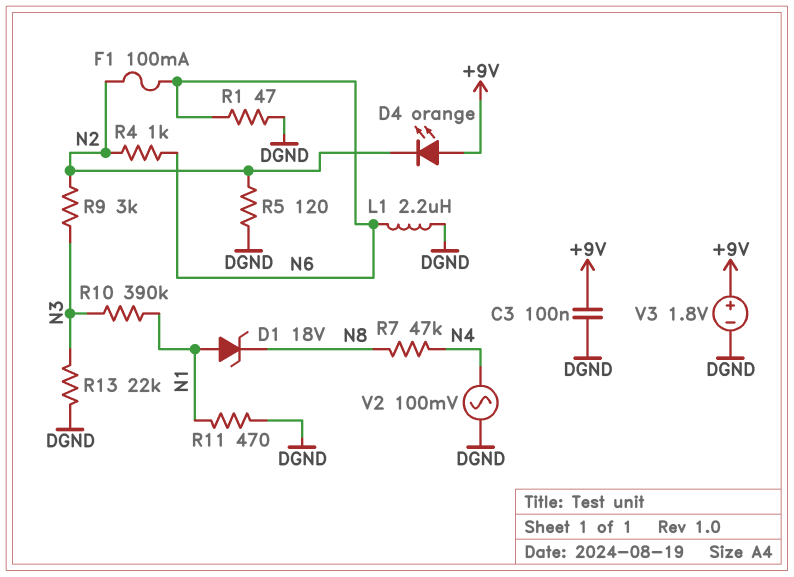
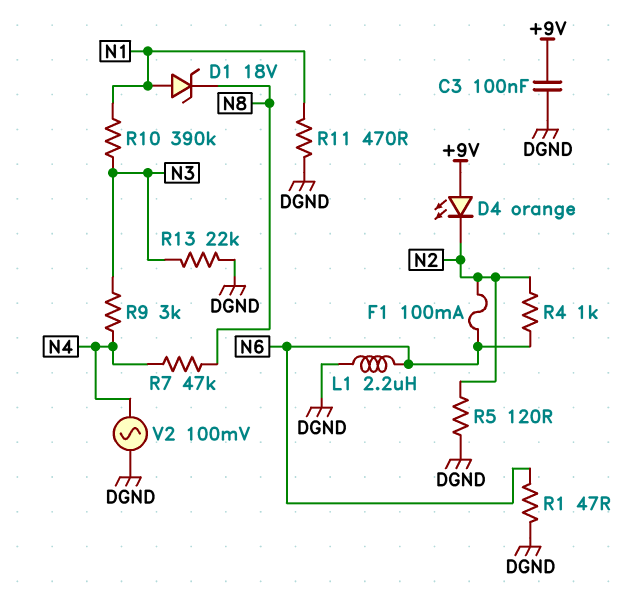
R9: 3k (N2, N3) -> 3k (N3, N4)
V3: 1.8V (plus +9V, minus DGND) -> none

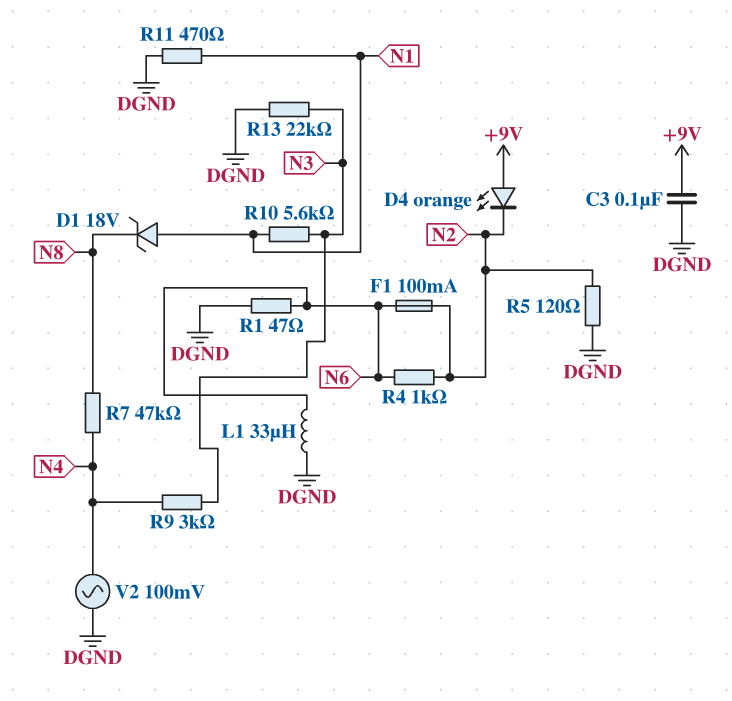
L1: 2.2uH (DGND, N6) -> 33uH (DGND, N6)
R10: 390k (N1, N3) -> 5.6k (N1, N3)

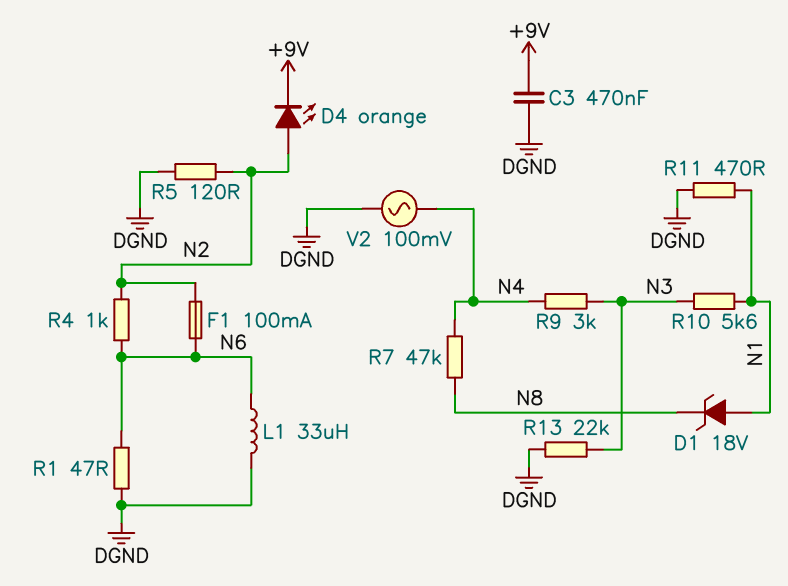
C3: 100nF (+9V, DGND) -> 470nF (+9V, DGND)
D4: LED orange (A +9V, K N2) -> LED orange (A N2, K +9V)

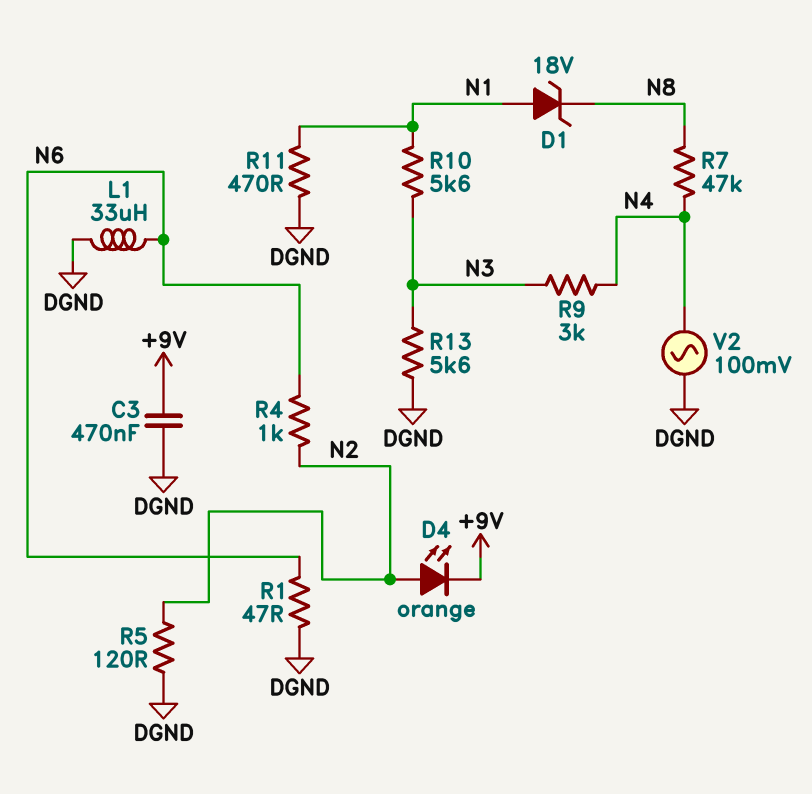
F1: 100mA (N2, N6) -> none
R13: 22k (DGND, N3) -> 5.6k (DGND, N3)

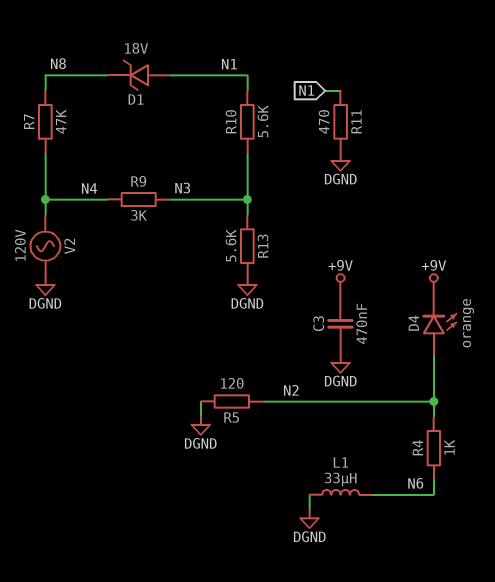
R1: 47 (DGND, N6) -> none
V2: AC 100mV (DGND, N4) -> AC 120V (DGND, N4)

